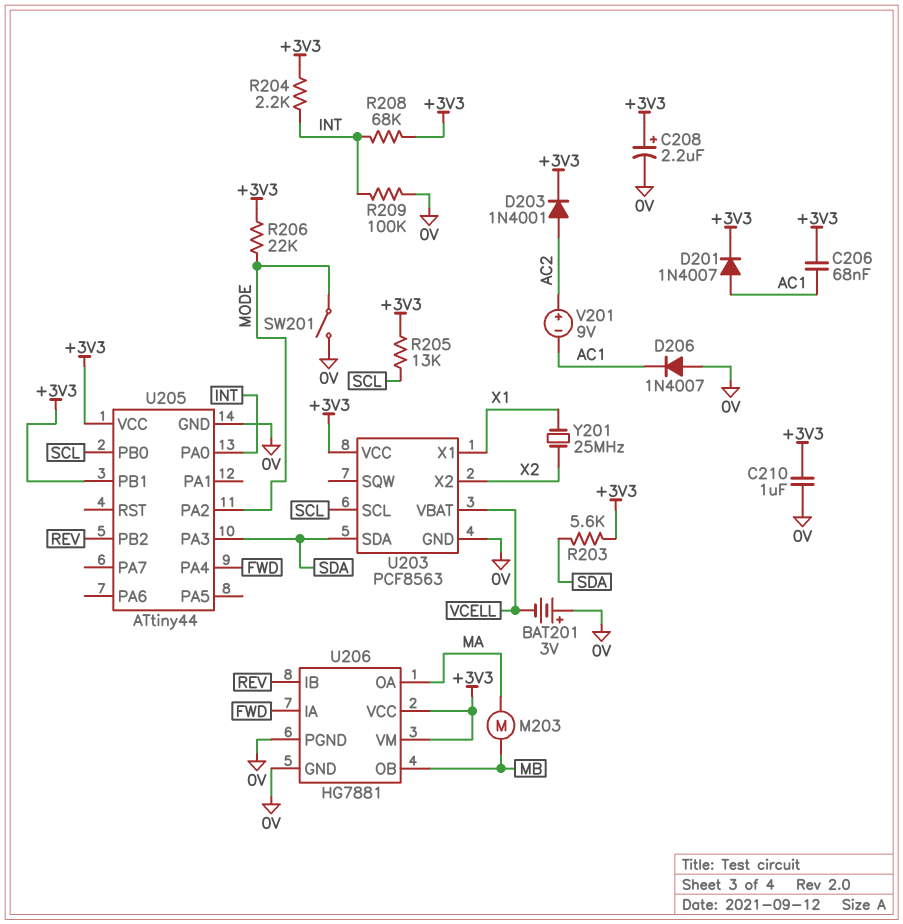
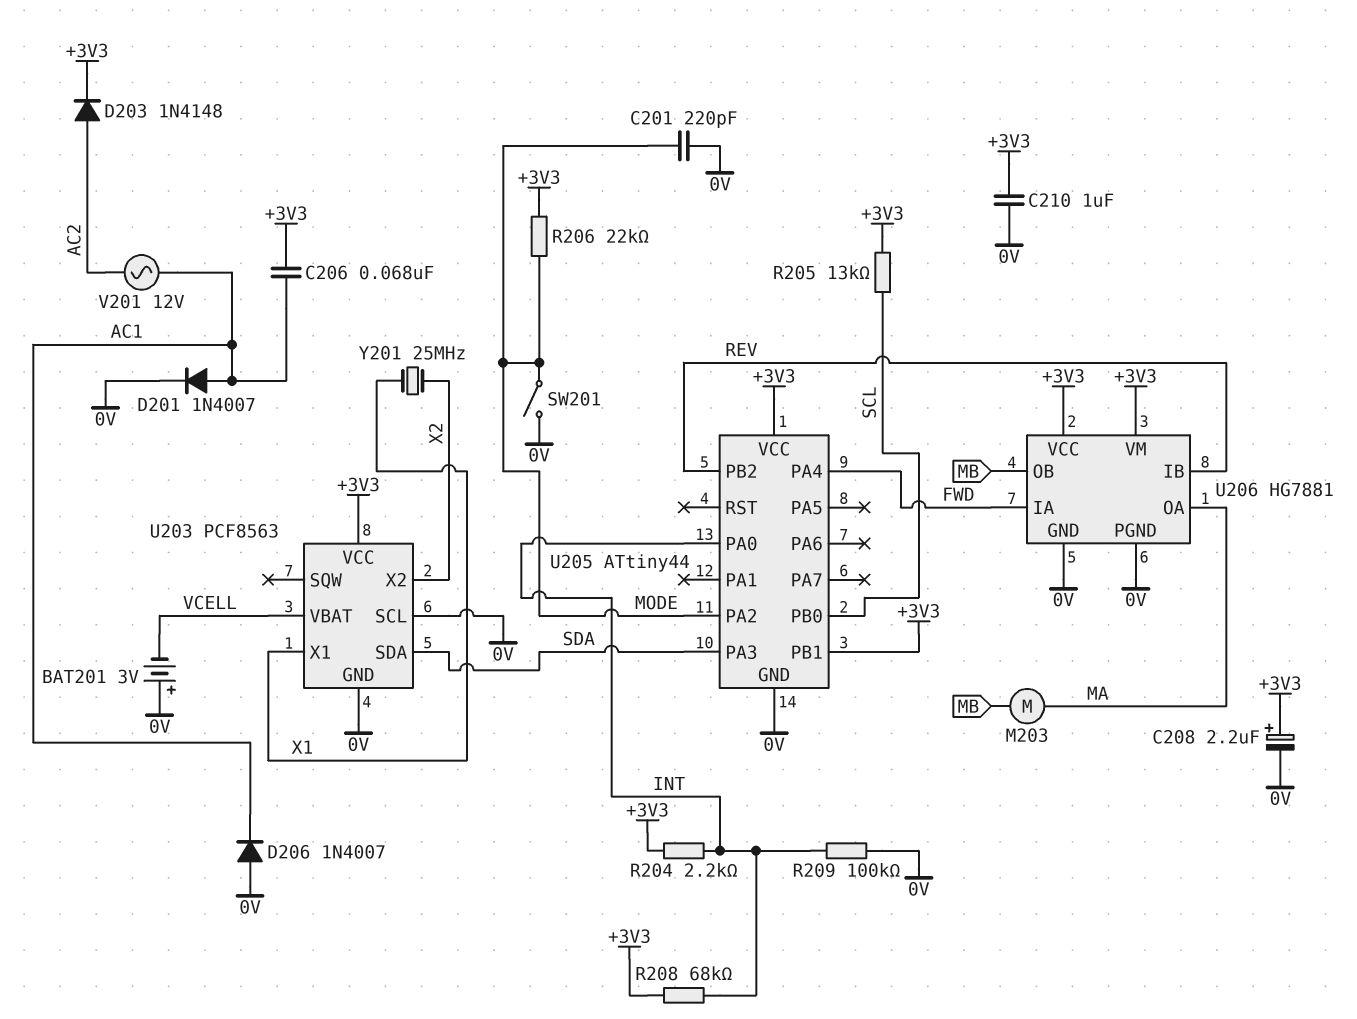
C201: none -> 220pF (0V, MODE)
D201: diode 1N4007 (A AC1, K +3V3) -> diode 1N4007 (A AC1, K 0V)
D203: diode 1N4001 (A AC2, K +3V3) -> diode 1N4148 (A AC2, K +3V3)
R203: 5.6k (+3V3, SDA) -> none
U203 pin SCL: SCL -> 0V
V201: 9V (plus AC2, minus AC1) -> AC 12V (AC1, AC2)

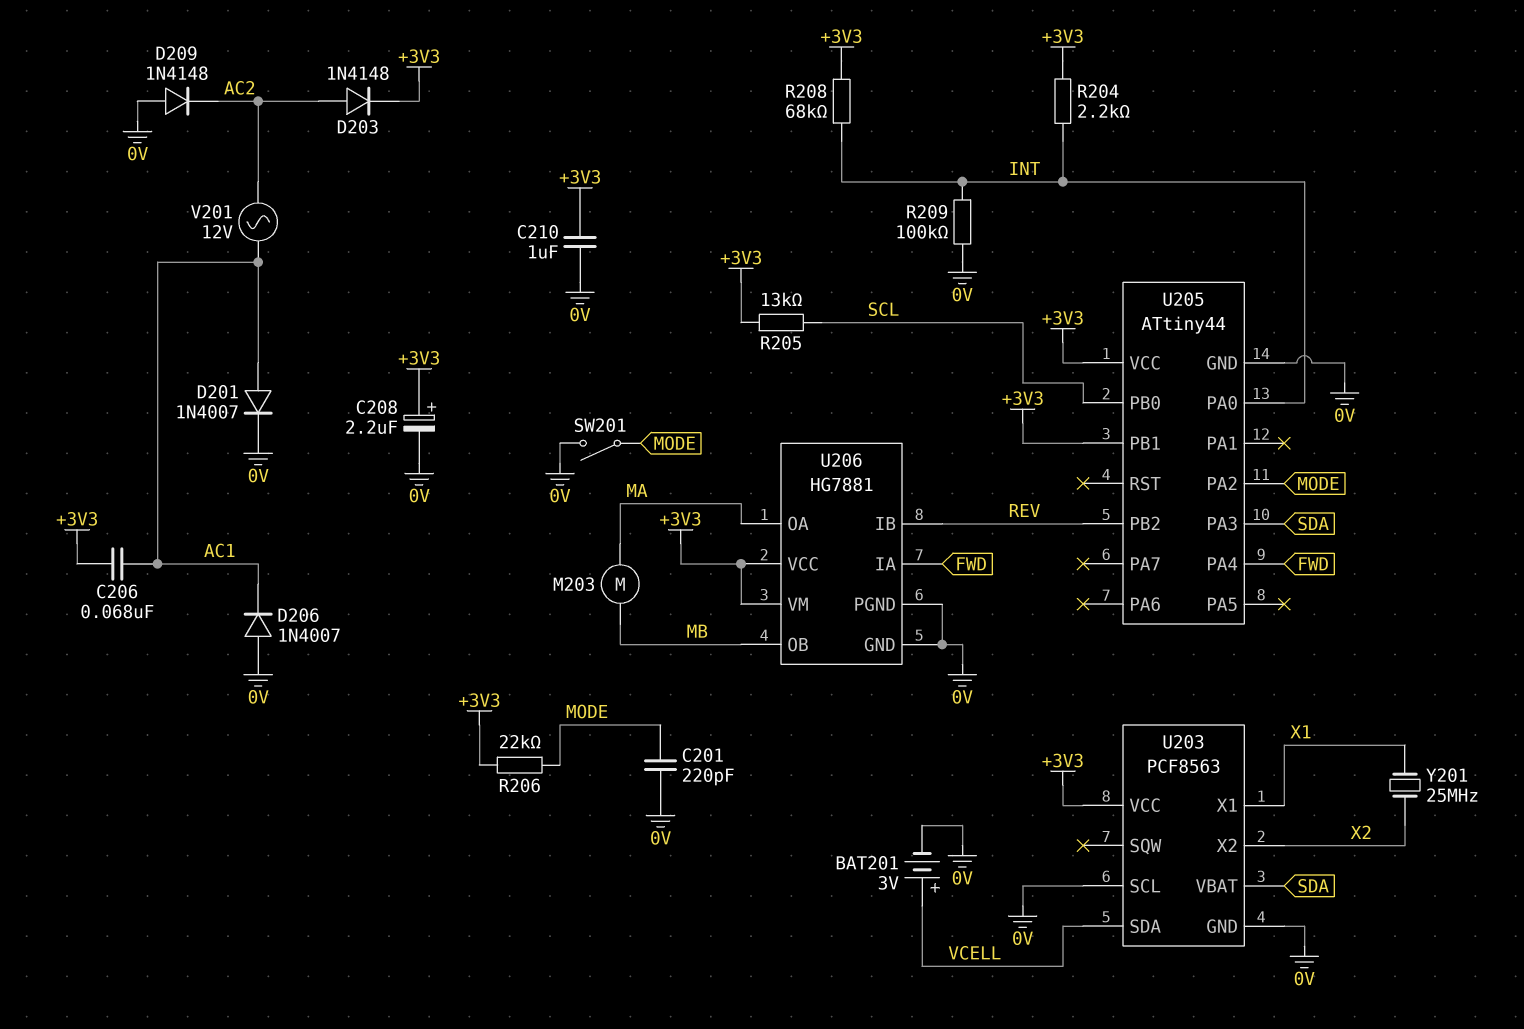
BAT201: 3V (plus 0V, minus VCELL) -> 3V (plus VCELL, minus 0V)
D209: none -> diode 1N4148 (A 0V, K AC2)
U203 pin SDA: SDA -> VCELL
U203 pin VBAT: VCELL -> SDA

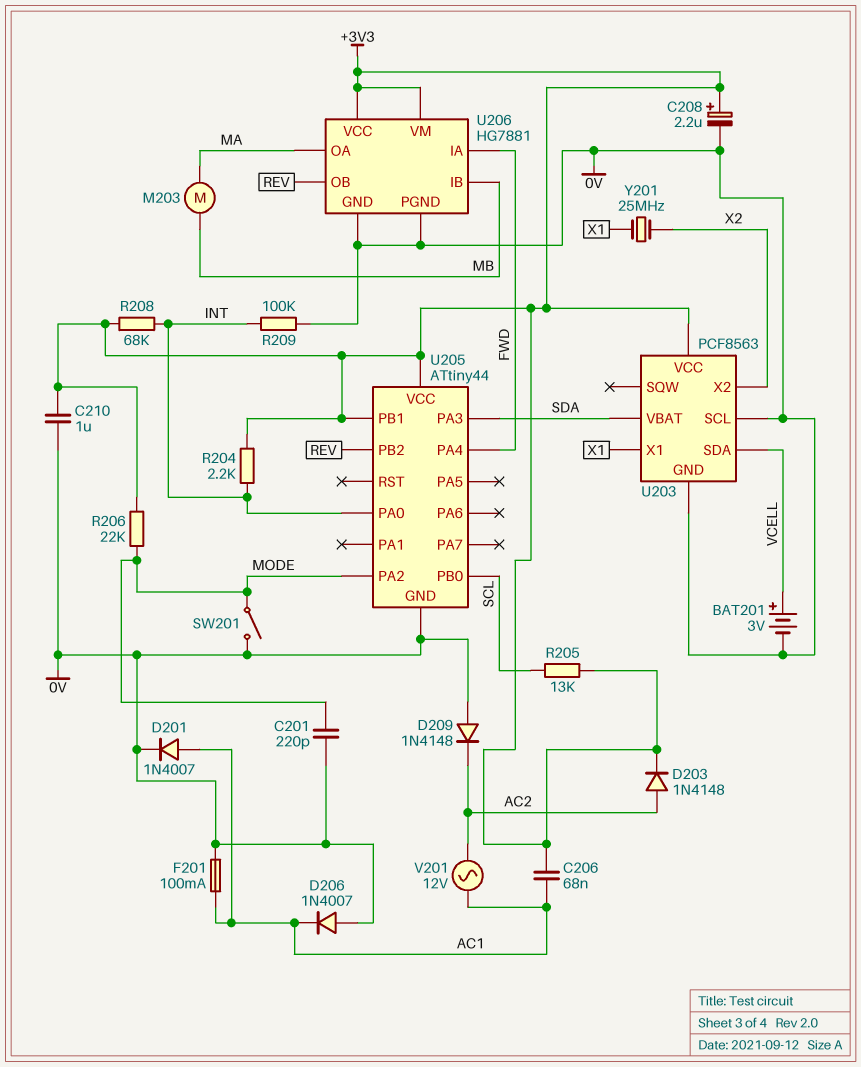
F201: none -> 100mA (0V, AC1)
U206 pin IB: REV -> MB
U206 pin OB: MB -> REV

